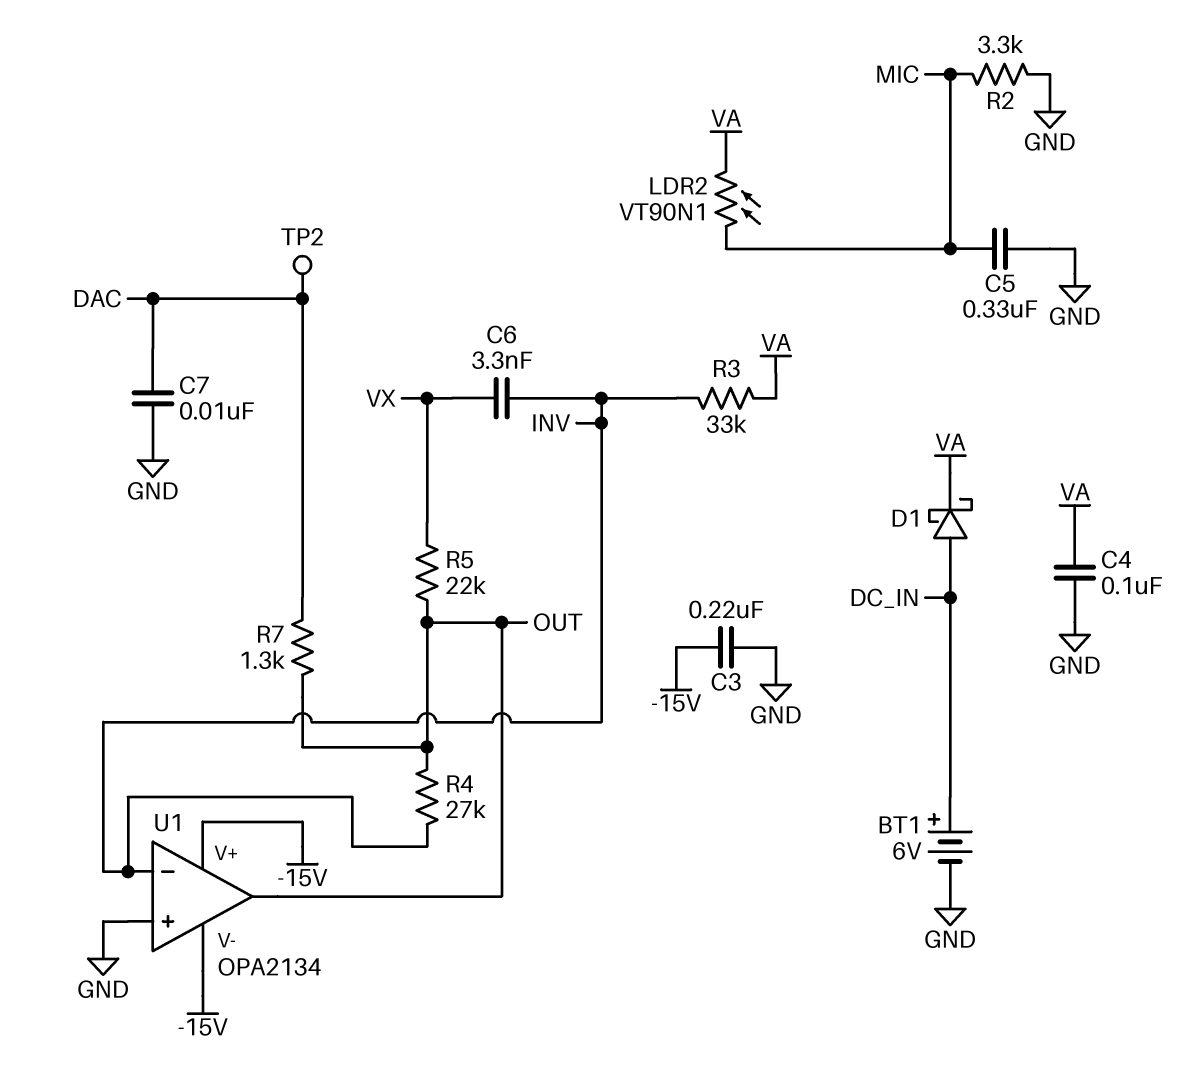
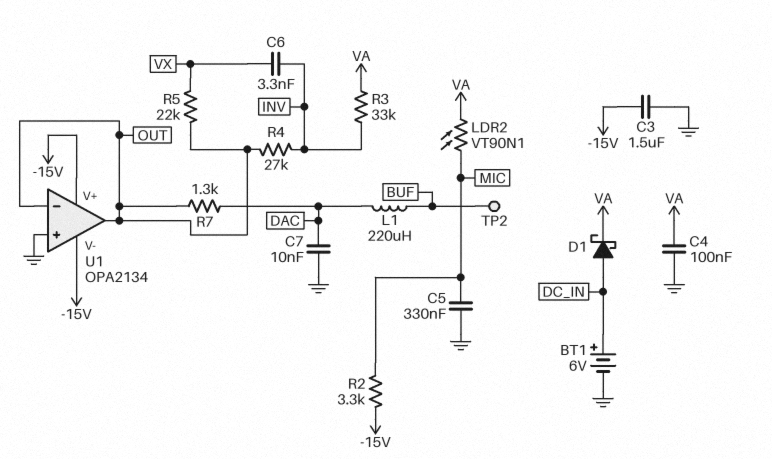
C3: 220nF (-15V, GND) -> 1.5uF (-15V, GND)
L1: none -> 220uH (BUF, DAC)
R2: 3.3k (GND, MIC) -> 3.3k (-15V, MIC)
TP2: test point (DAC) -> test point (BUF)
U1 pin in-: INV -> OUT

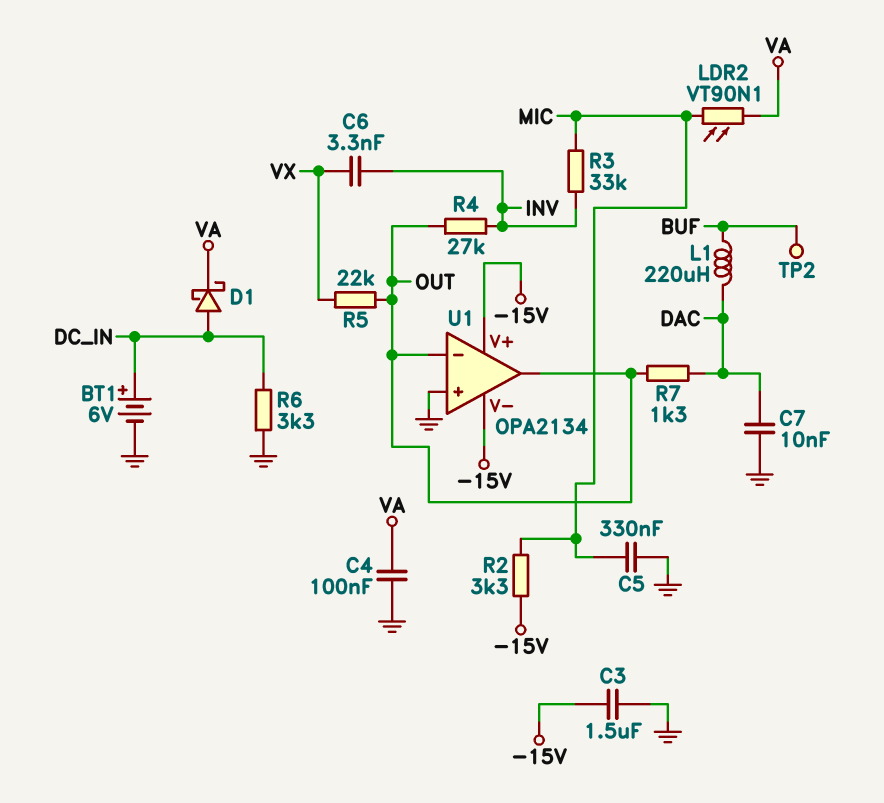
R3: 33k (INV, VA) -> 33k (INV, MIC)
R6: none -> 3.3k (DC_IN, GND)

